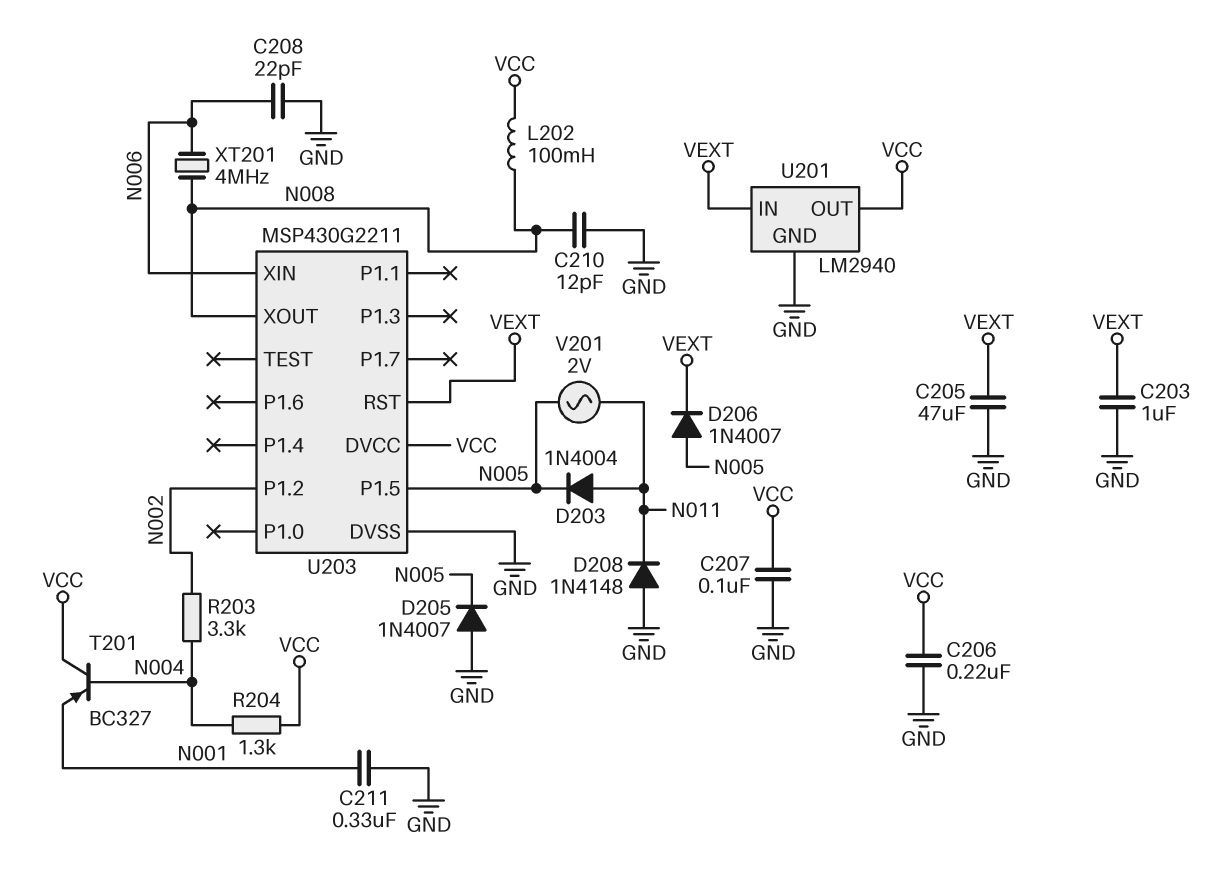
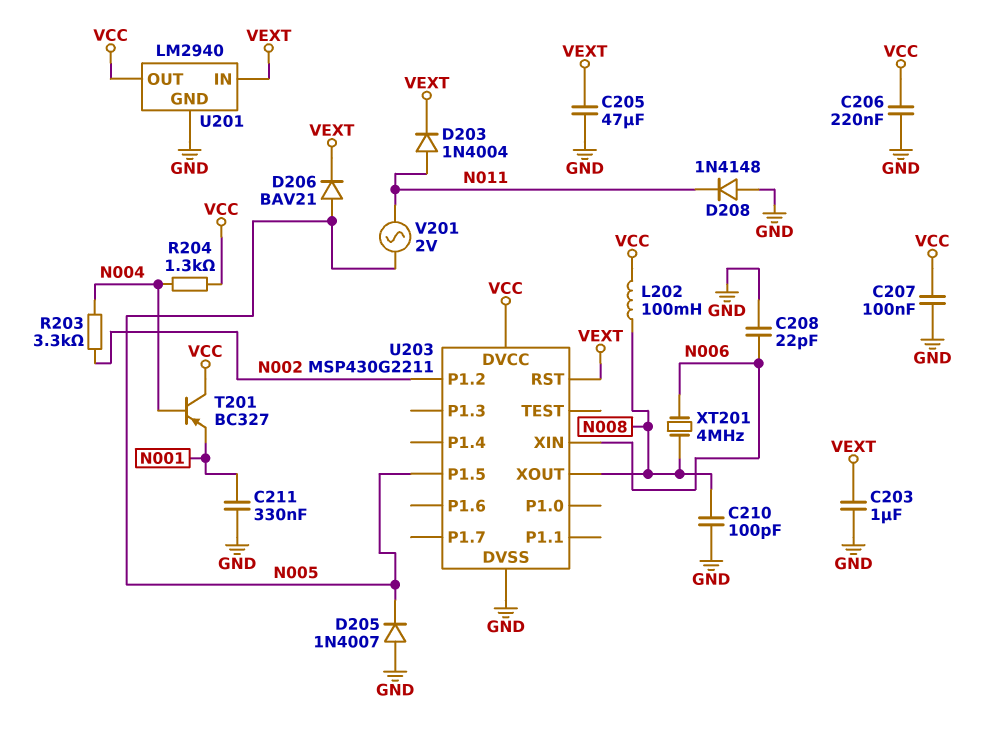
C210: 12pF (GND, N008) -> 100pF (GND, N008)
D203: diode 1N4004 (A N011, K N005) -> diode 1N4004 (A N011, K VEXT)
D206: diode 1N4007 (A N005, K VEXT) -> diode BAV21 (A N005, K VEXT)

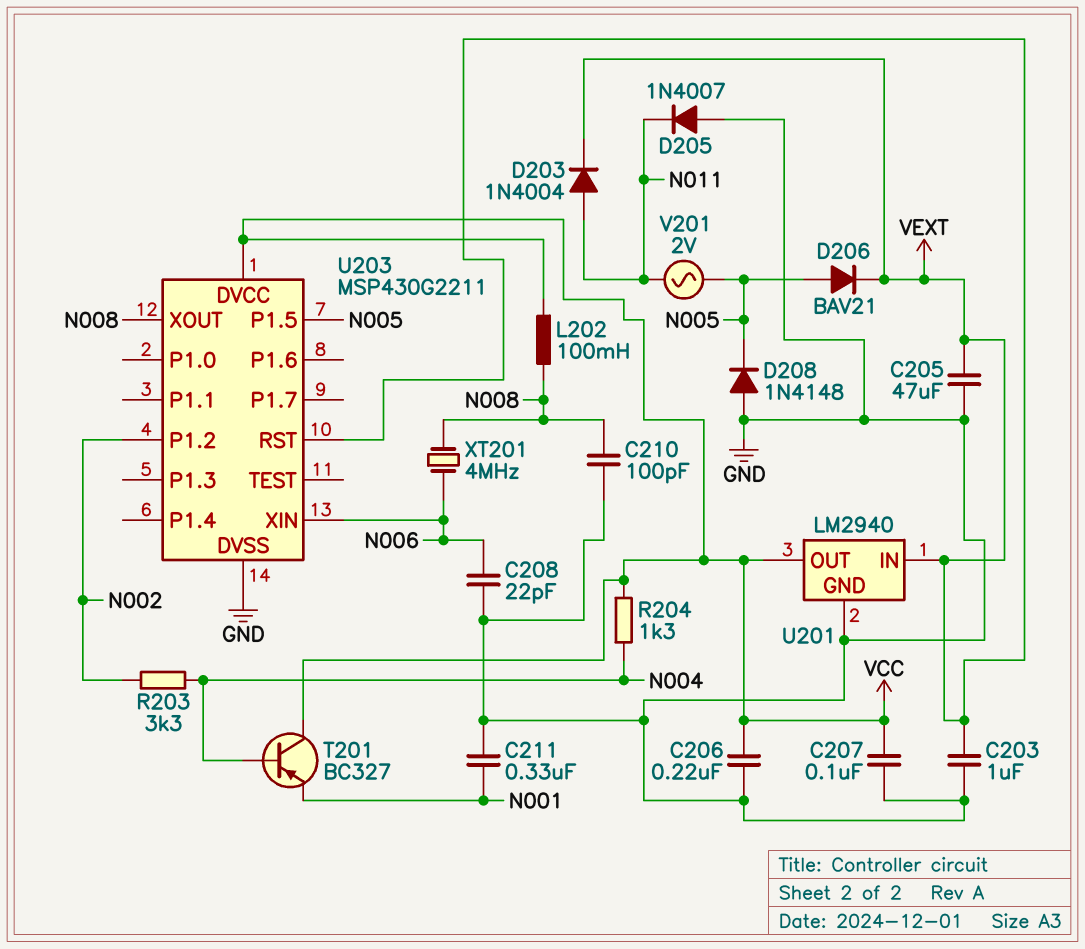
D205: diode 1N4007 (A GND, K N005) -> diode 1N4007 (A GND, K N011)
D208: diode 1N4148 (A GND, K N011) -> diode 1N4148 (A GND, K N005)

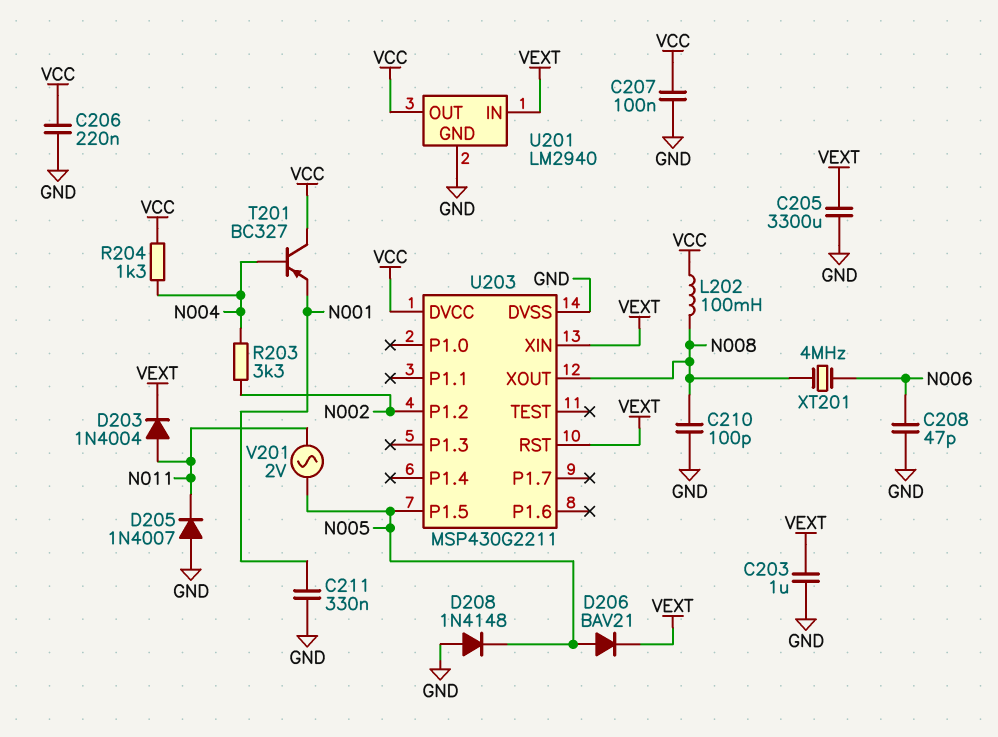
C205: 47uF (GND, VEXT) -> 3300uF (GND, VEXT)
C208: 22pF (GND, N006) -> 47pF (GND, N006)
U203 pin XIN: N006 -> VEXT

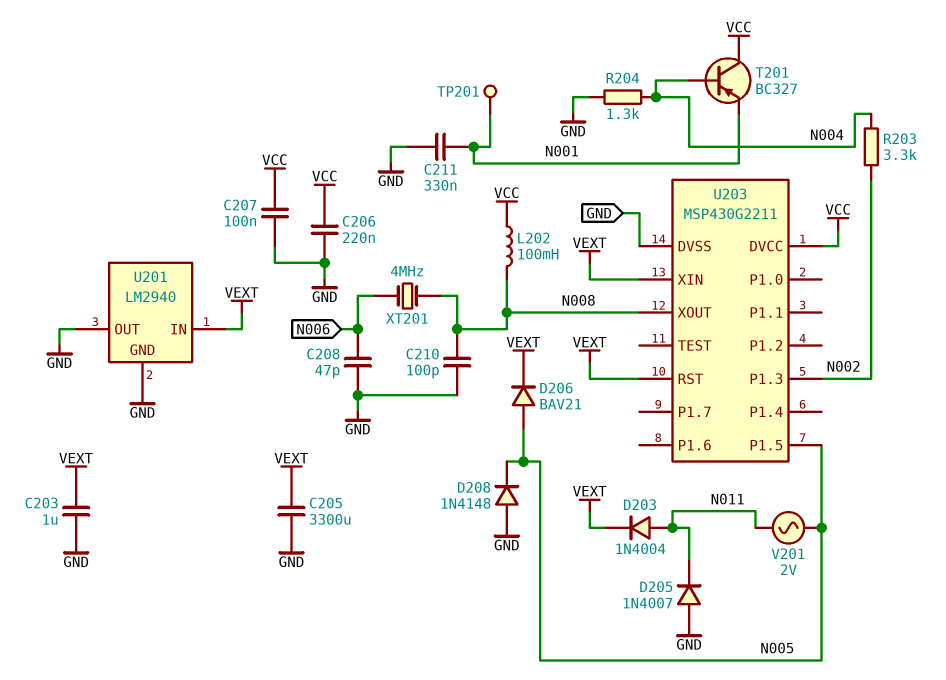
R204: 1.3k (N004, VCC) -> 1.3k (GND, N004)
TP201: none -> test point (N001)
U201 pin OUT: VCC -> GND
U203 pin P1.2: N002 -> none
U203 pin P1.3: none -> N002

